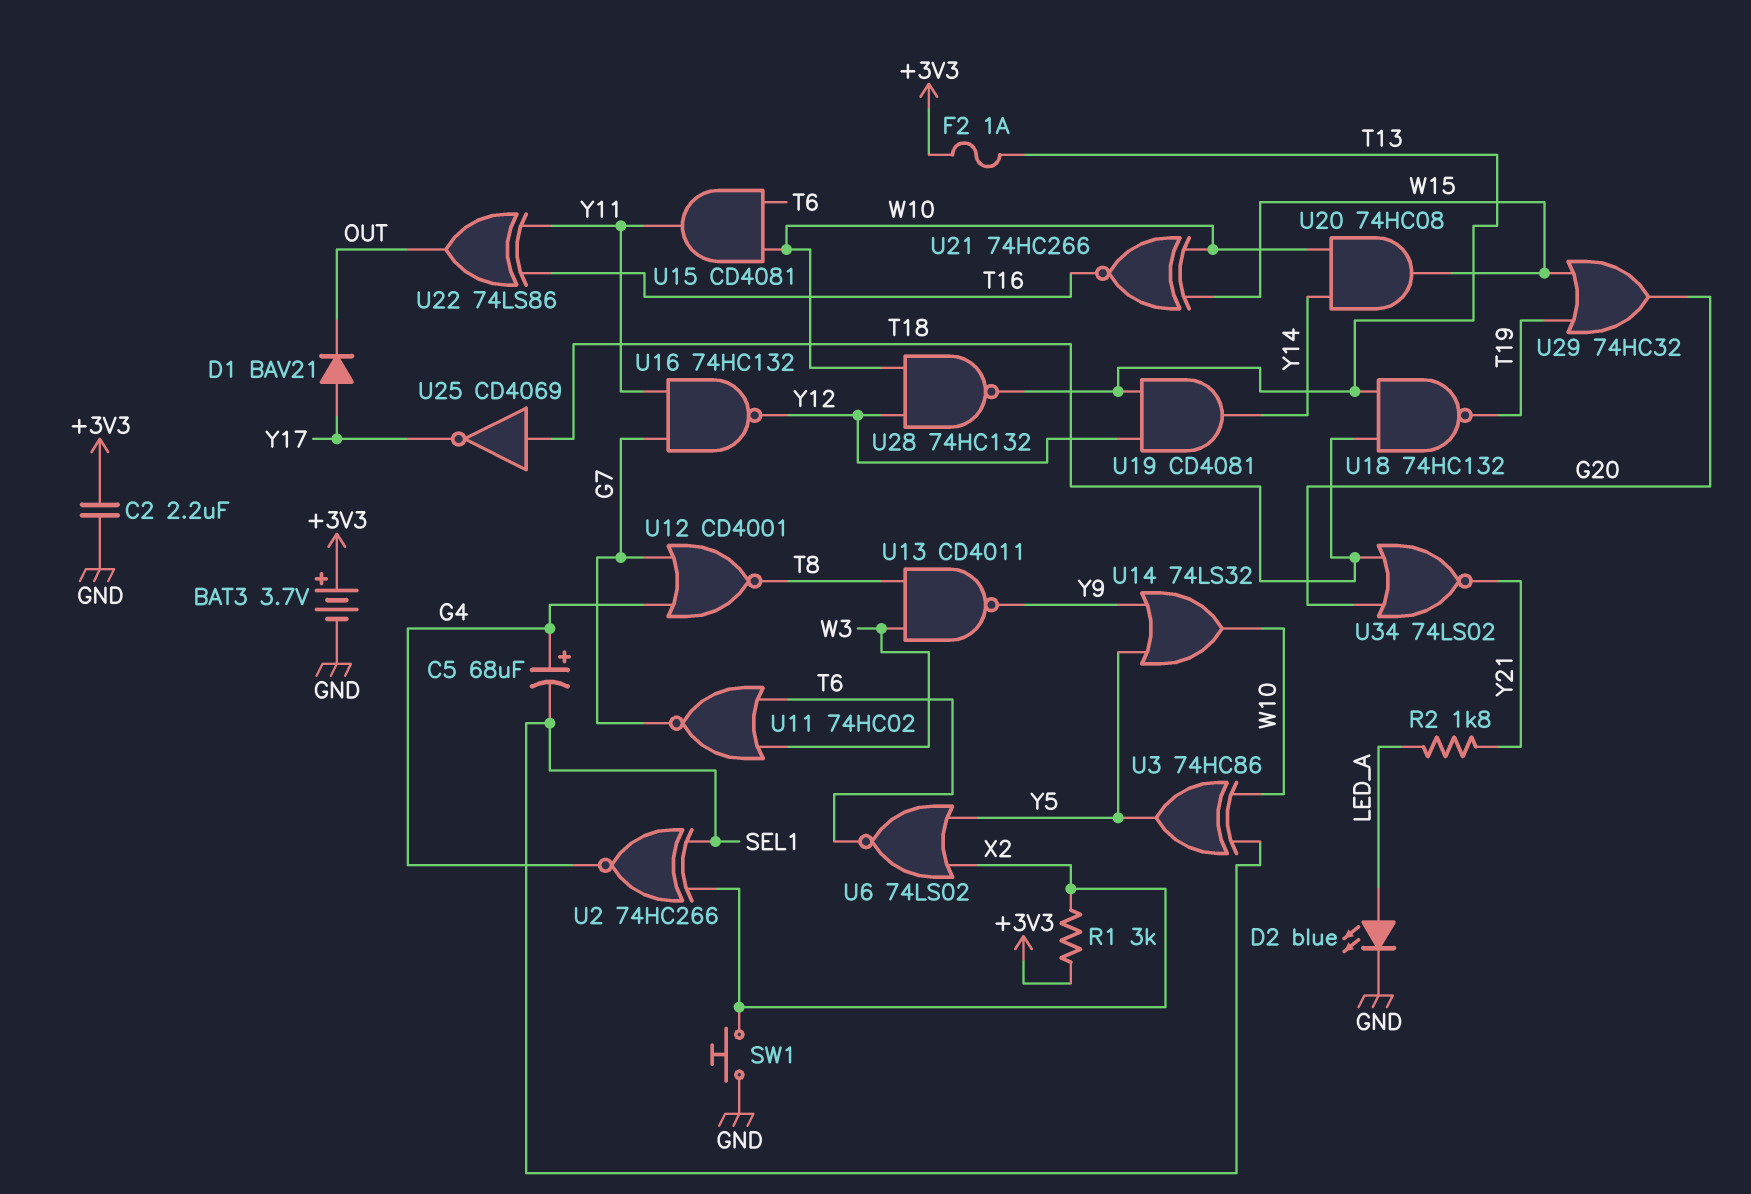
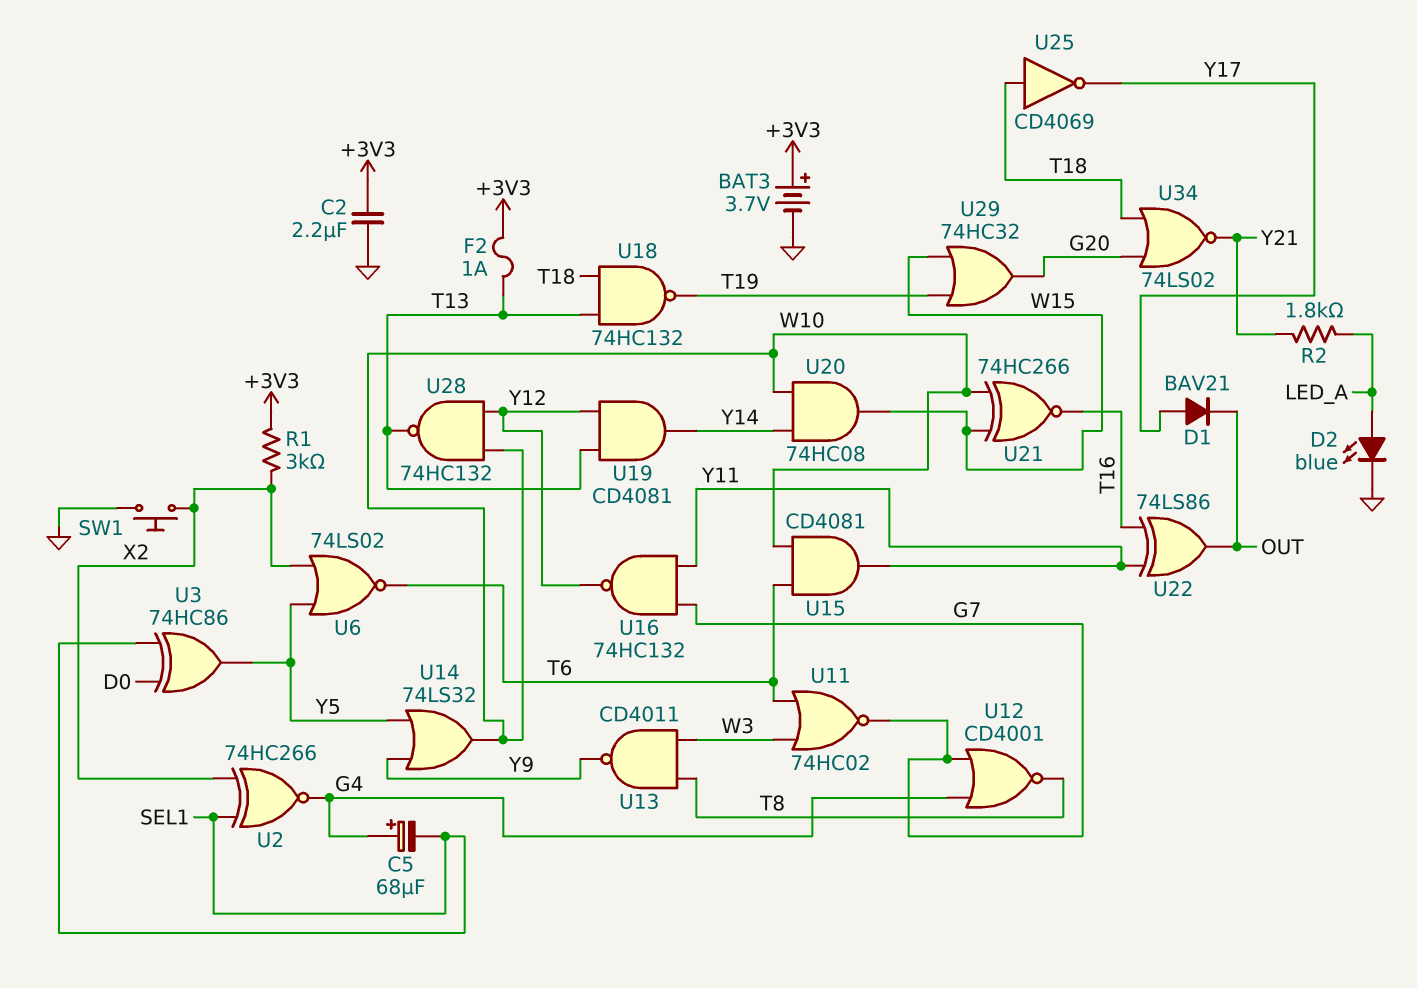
U3: XOR 74HC86 (in SEL1, in W10, out Y5) -> XOR 74HC86 (in D0, in SEL1, out Y5)

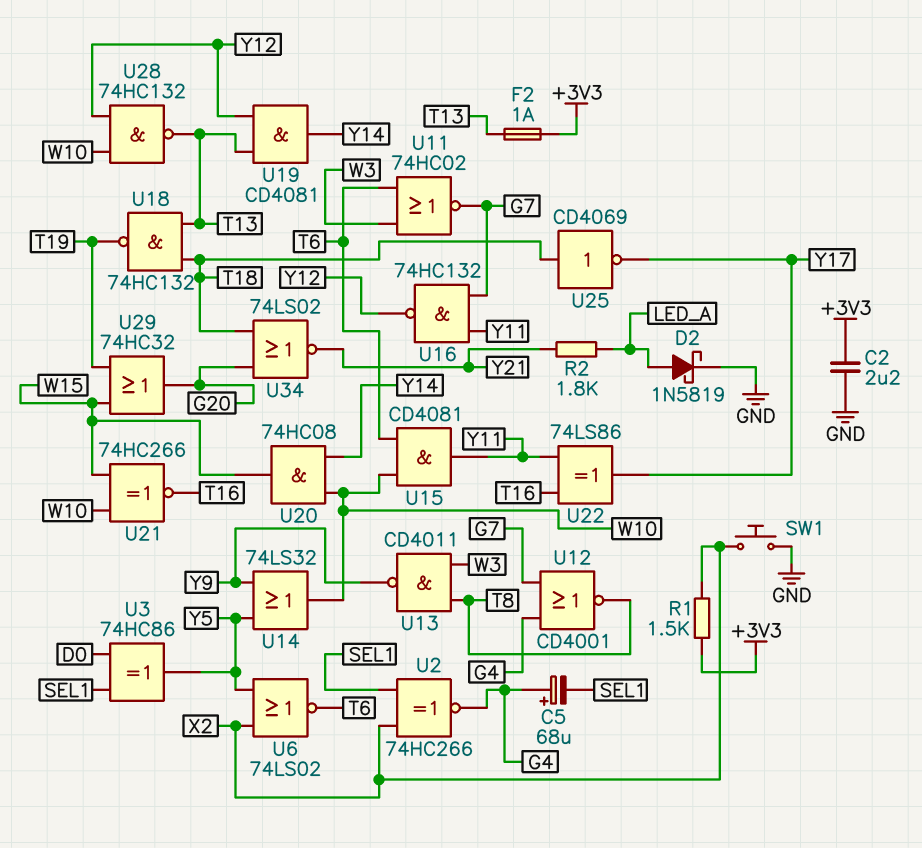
BAT3: 3.7V (plus +3V3, minus GND) -> none
D1: diode BAV21 (A Y17, K OUT) -> none
D2: LED blue (A LED_A, K GND) -> schottky 1N5819 (A LED_A, K GND)
R1: 3k (+3V3, X2) -> 1.5k (+3V3, X2)
U22: XOR 74LS86 (in T16, in Y11, out OUT) -> XOR 74LS86 (in T16, in Y11, out Y17)

